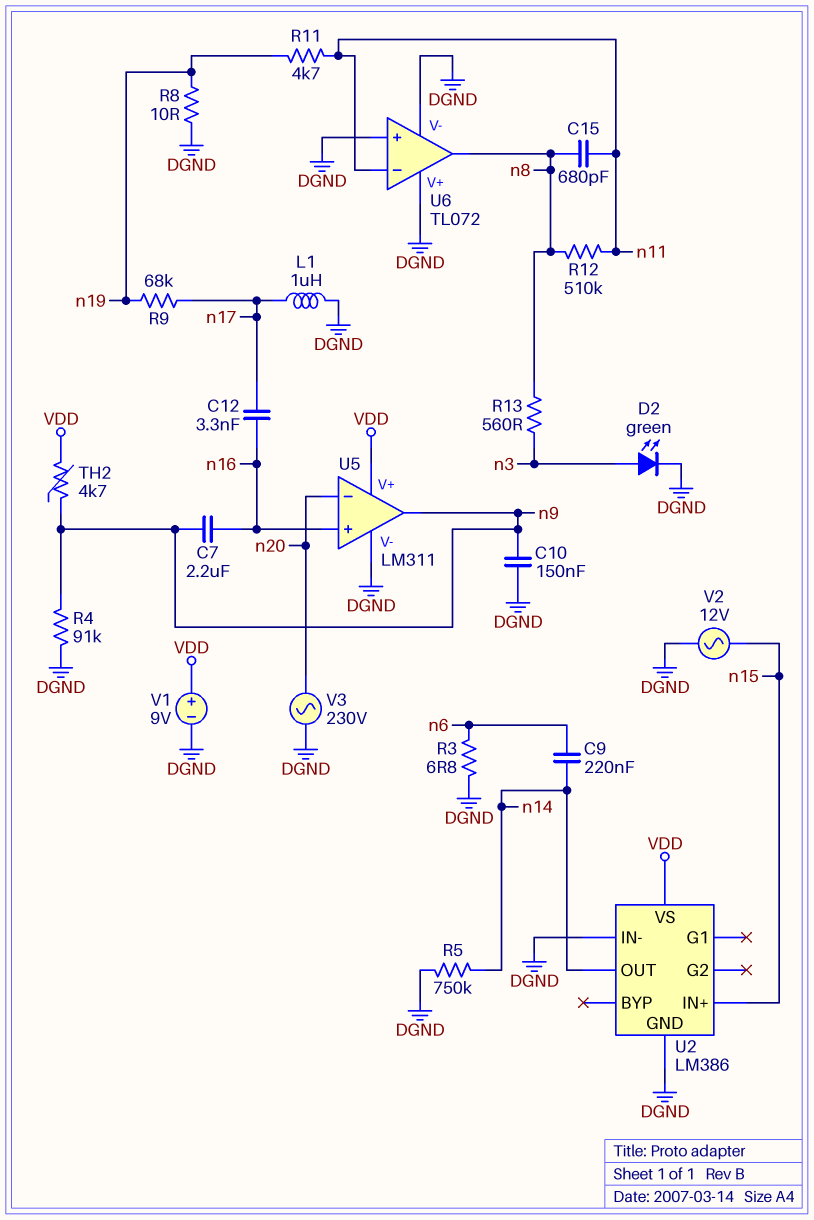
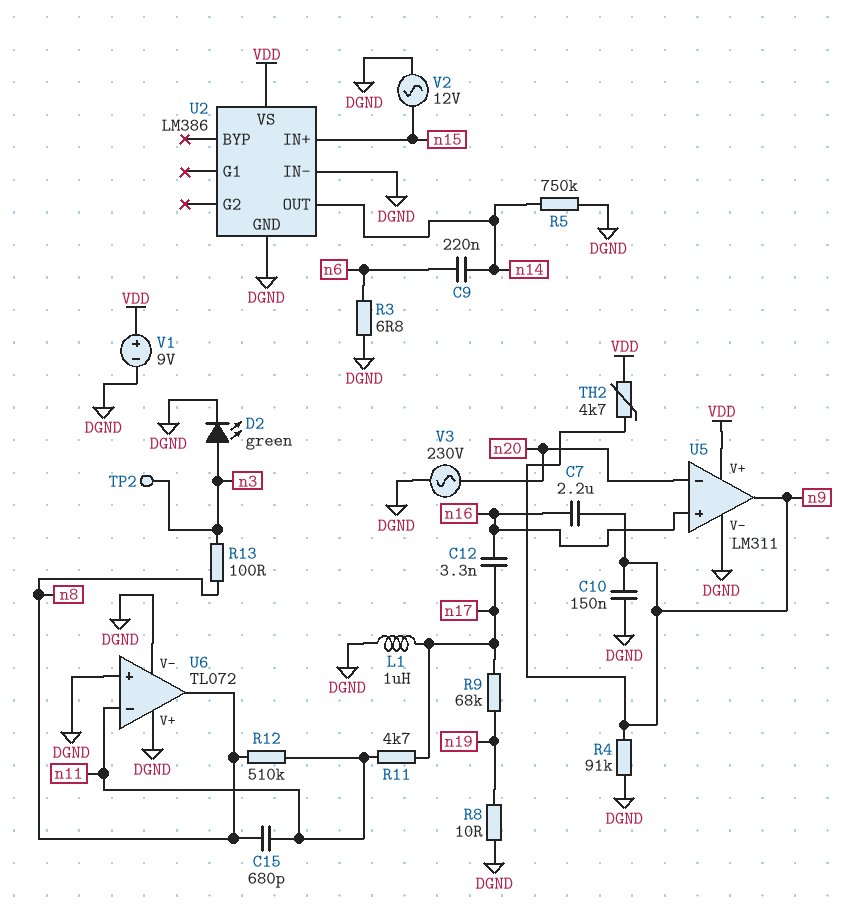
R11: 4.7k (n11, n19) -> 4.7k (n11, n17)
R13: 560 (n3, n8) -> 100 (n3, n8)
TP2: none -> test point (n3)

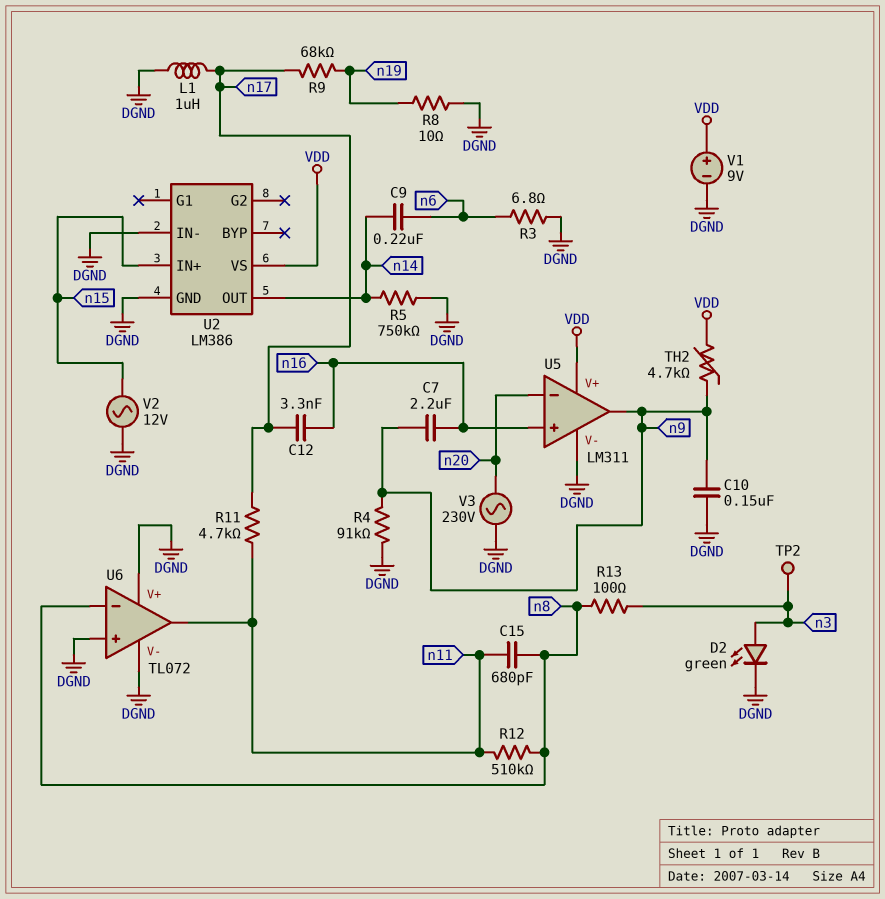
U6 pin in-: n11 -> n8
U6 pin out: n8 -> n11

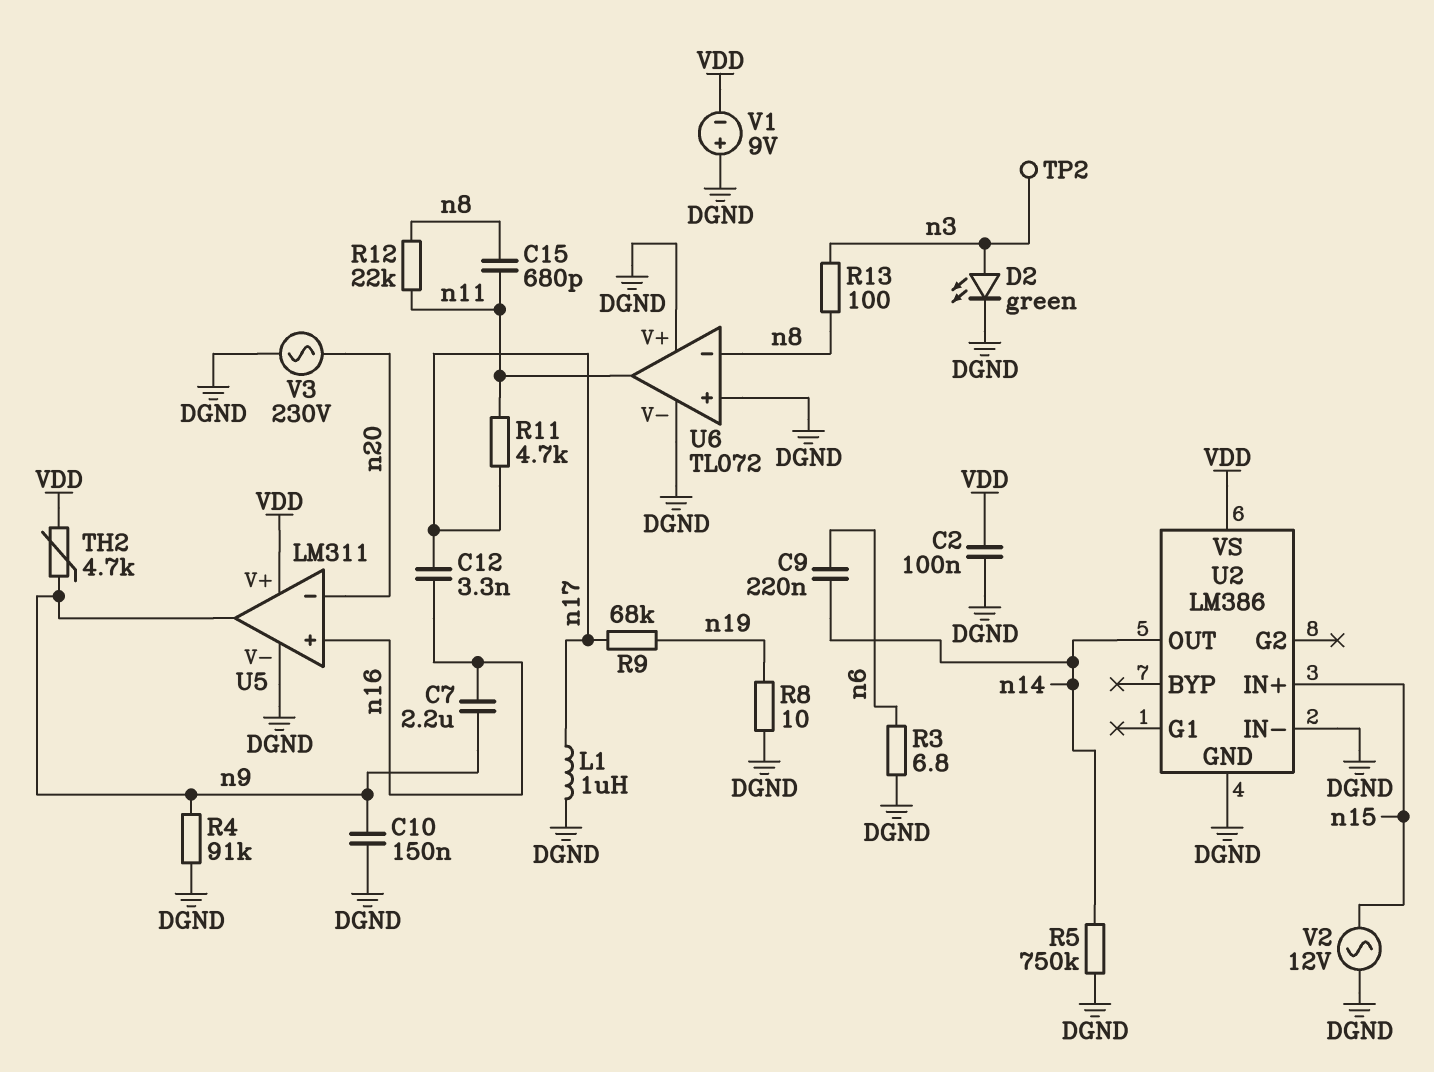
C2: none -> 100nF (DGND, VDD)
R12: 510k (n8, n11) -> 22k (n8, n11)
V1: 9V (plus VDD, minus DGND) -> 9V (plus DGND, minus VDD)

